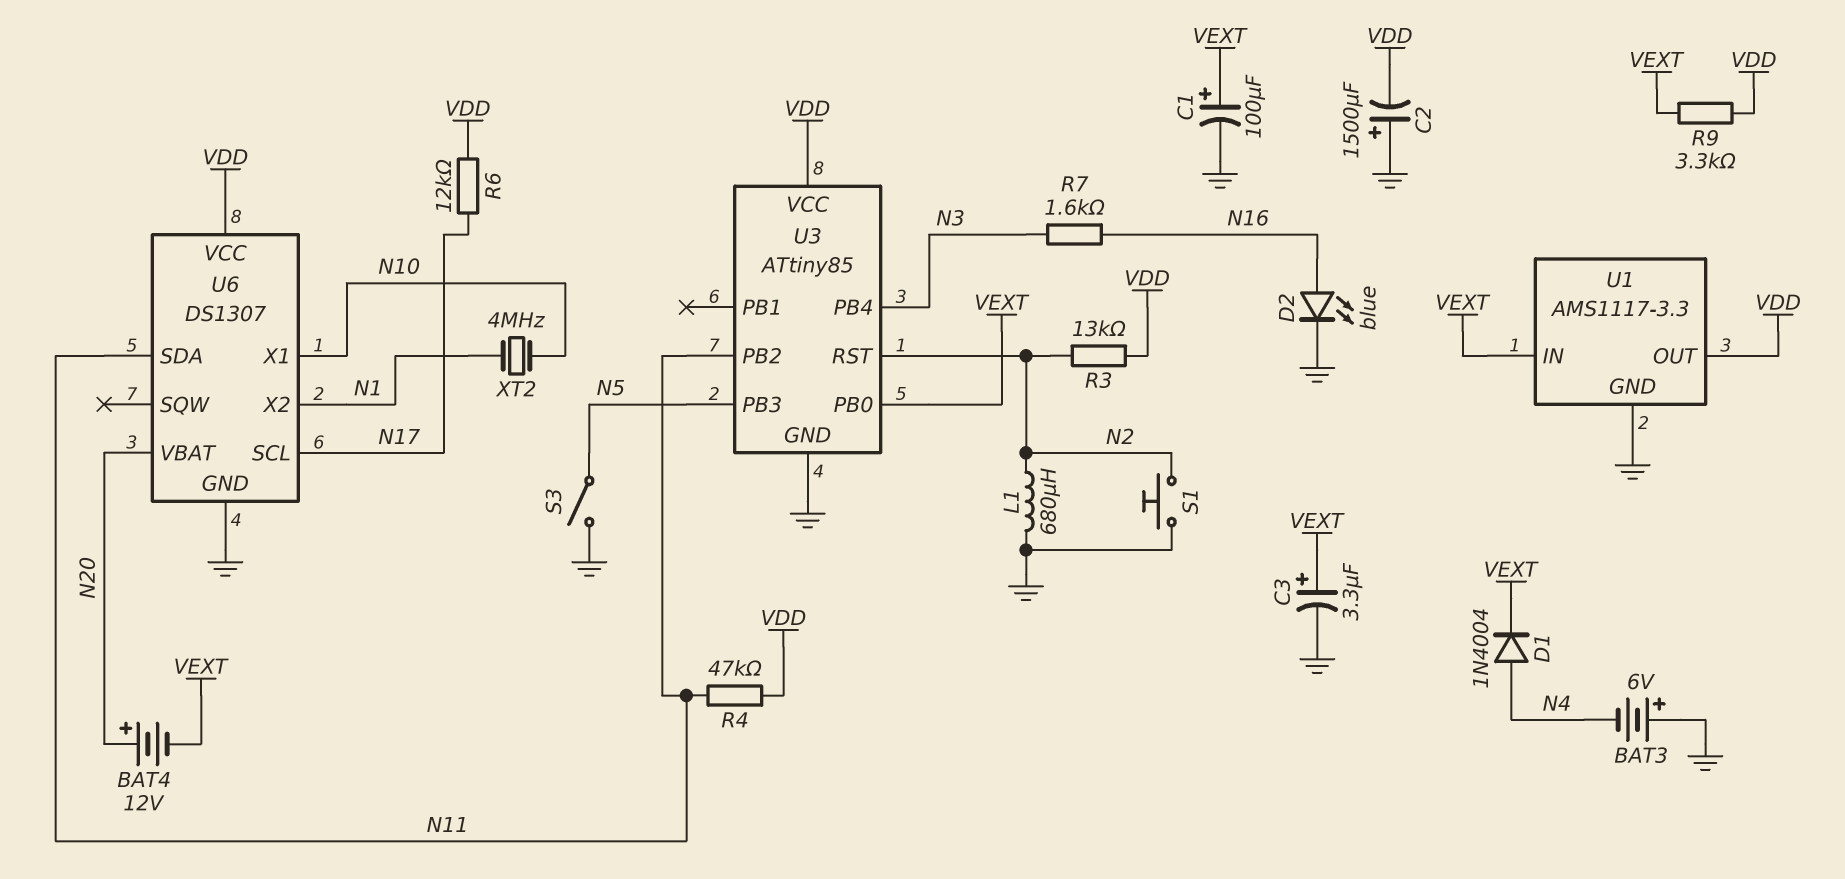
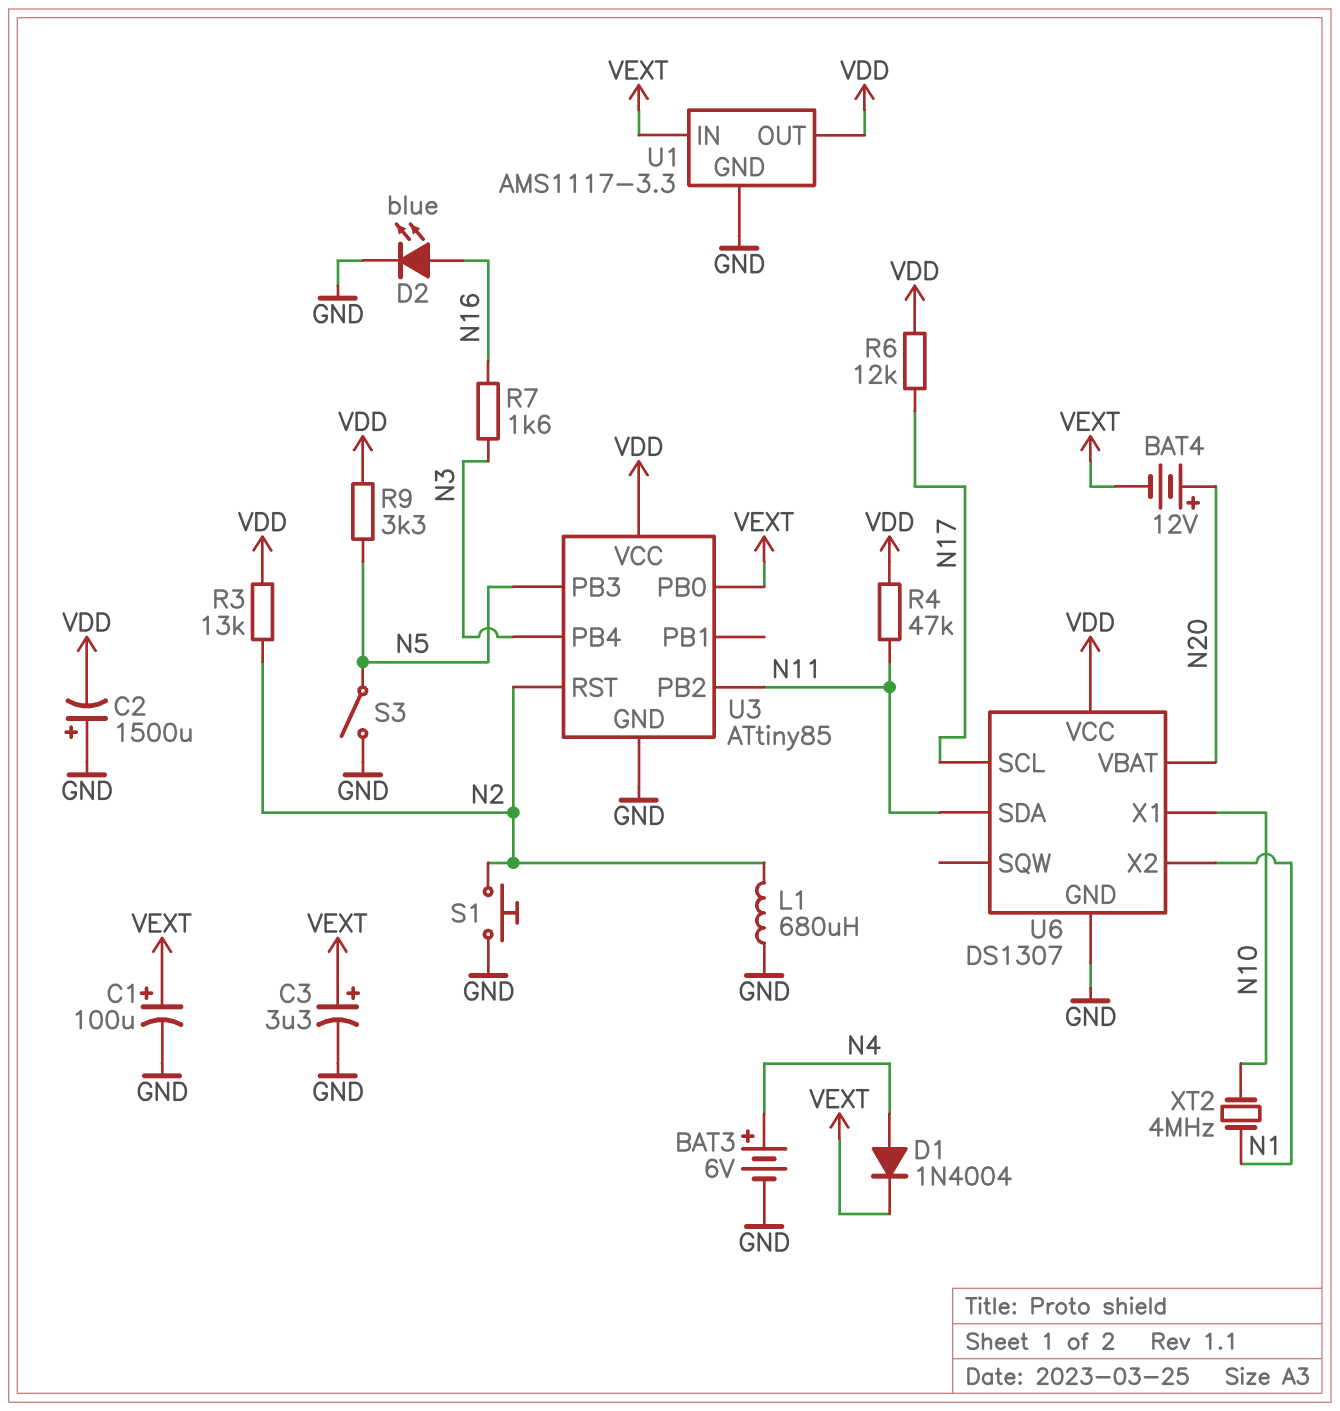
BAT3: 6V (plus GND, minus N4) -> 6V (plus N4, minus GND)
R9: 3.3k (VDD, VEXT) -> 3.3k (N5, VDD)

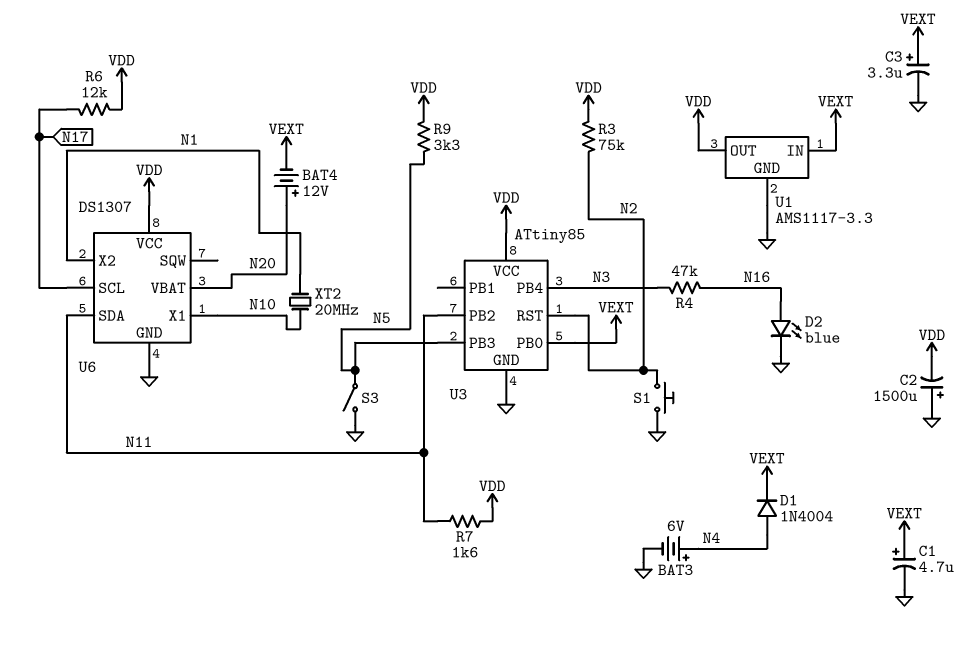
C1: 100uF (plus VEXT, minus GND) -> 4.7uF (plus VEXT, minus GND)
L1: 680uH (GND, N2) -> none
R3: 13k (N2, VDD) -> 75k (N2, VDD)
R4: 47k (N11, VDD) -> 47k (N3, N16)
R7: 1.6k (N3, N16) -> 1.6k (N11, VDD)
XT2: 4MHz (N1, N10) -> 20MHz (N1, N10)

